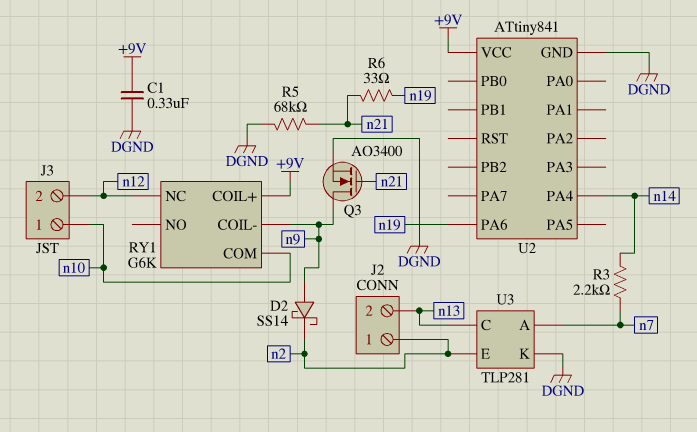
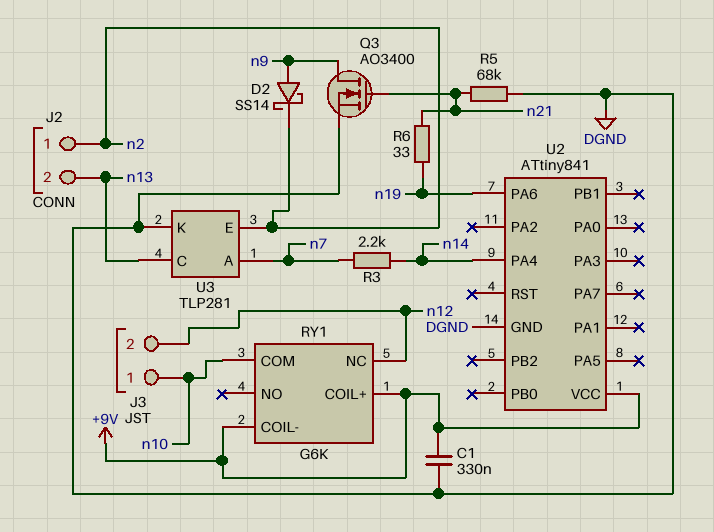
RY1 pin COIL-: n9 -> +9V

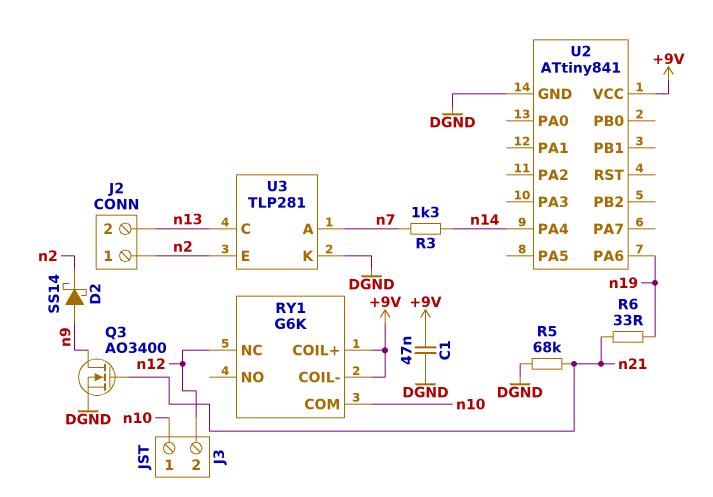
C1: 330nF (+9V, DGND) -> 47nF (+9V, DGND)
R3: 2.2k (n7, n14) -> 1.3k (n7, n14)

